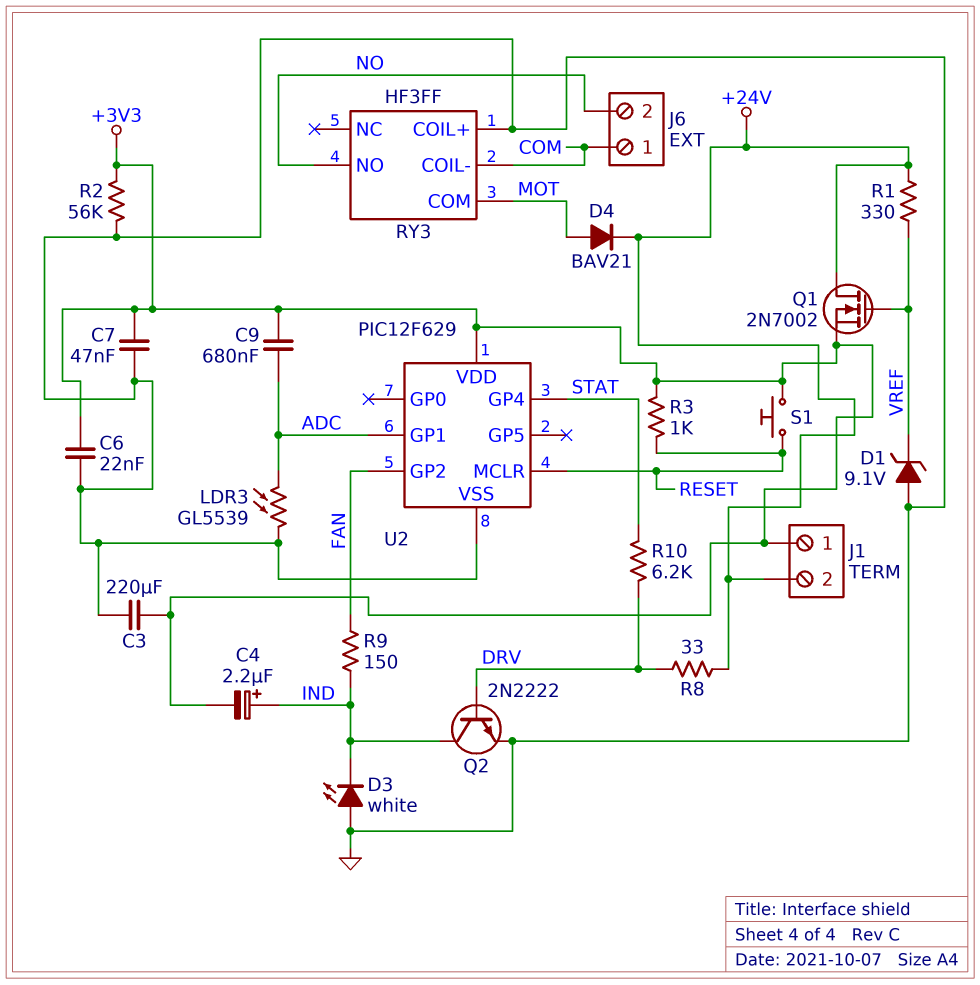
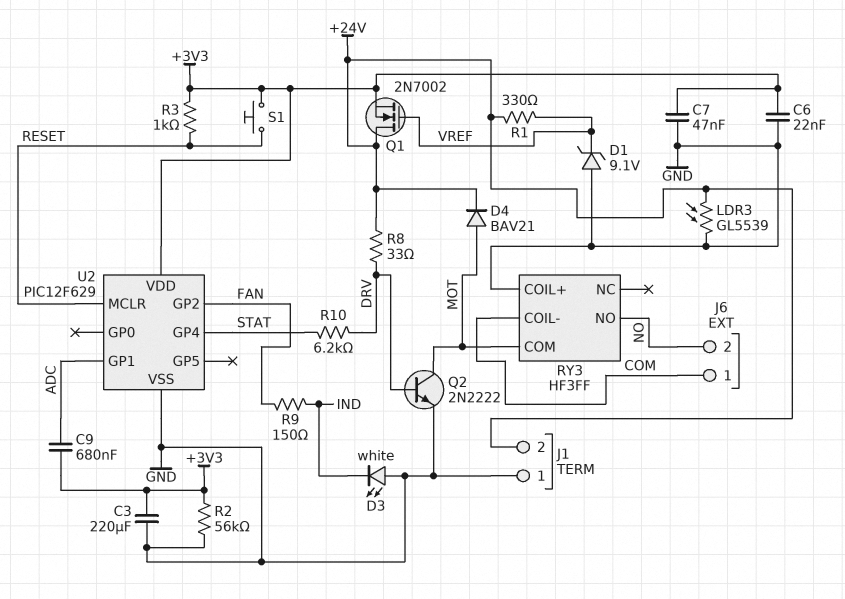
C4: 2.2uF (plus IND, minus +3V3) -> none
J1 pin 1: +3V3 -> GND
LDR3: GL5539 (ADC, GND) -> GL5539 (+24V, GND)
Q2: NPN 2N2222 (B DRV, C IND, E GND) -> NPN 2N2222 (B DRV, C MOT, E GND)

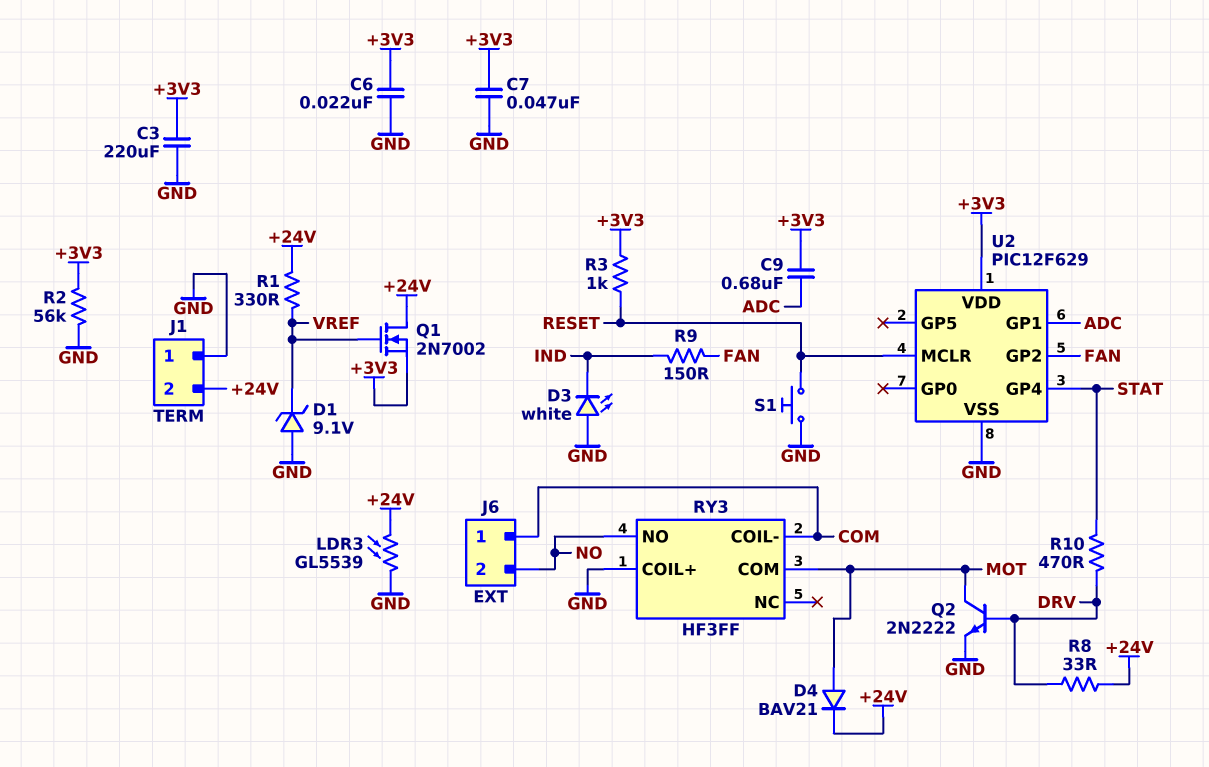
R10: 6.2k (DRV, STAT) -> 470 (DRV, STAT)
S1: button (+3V3, RESET) -> button (GND, RESET)

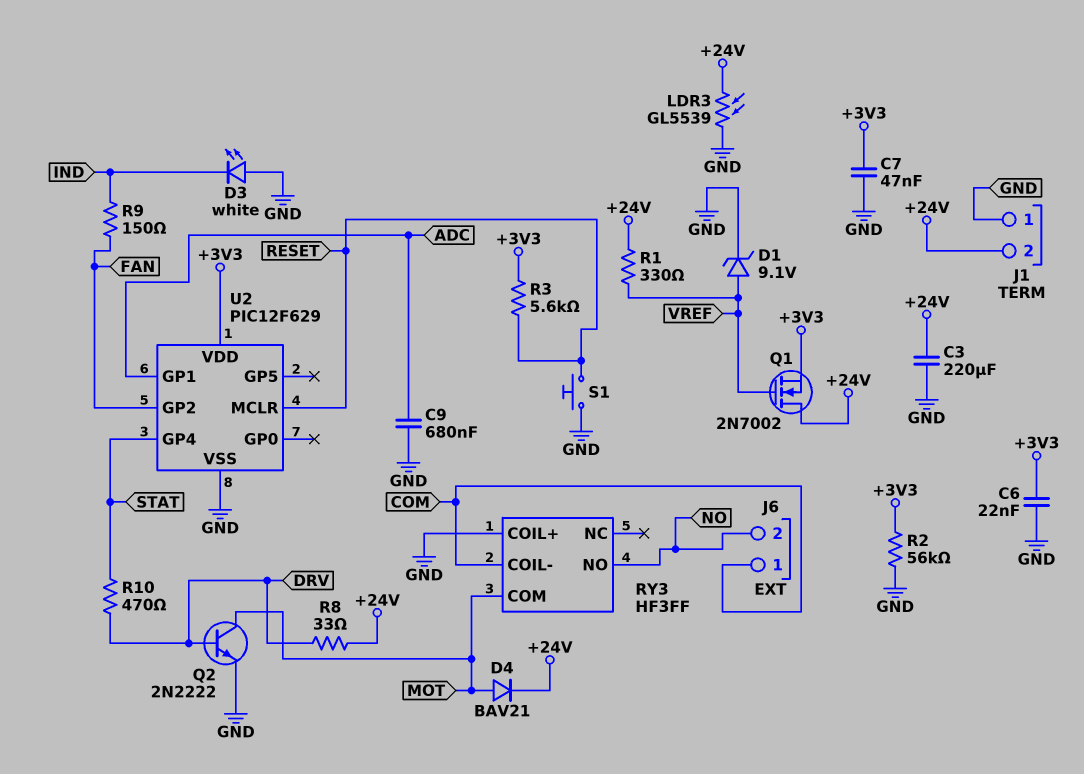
C3: 220uF (+3V3, GND) -> 220uF (+24V, GND)
C9: 680nF (+3V3, ADC) -> 680nF (ADC, GND)
D1: zener 9.1V (A GND, K VREF) -> zener 9.1V (A VREF, K GND)
R3: 1k (+3V3, RESET) -> 5.6k (+3V3, RESET)

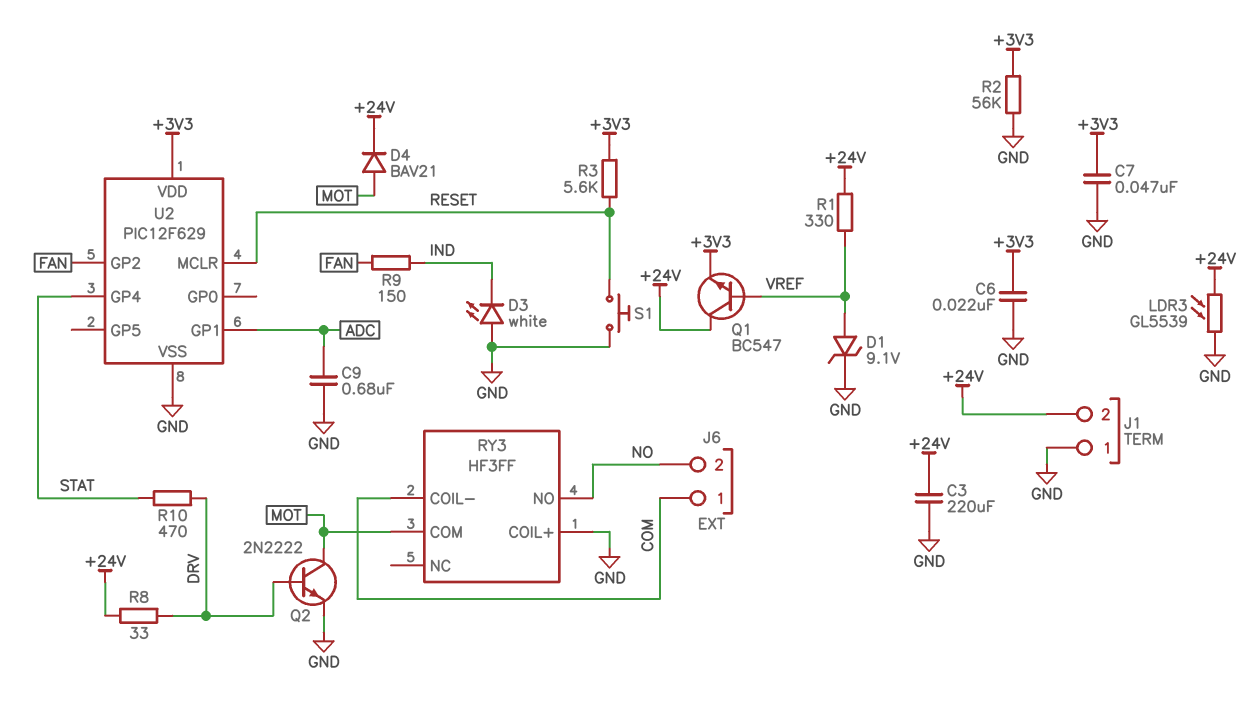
Q1: NMOS 2N7002 (G VREF, D +24V, S +3V3) -> NPN BC547 (B VREF, C +24V, E +3V3)

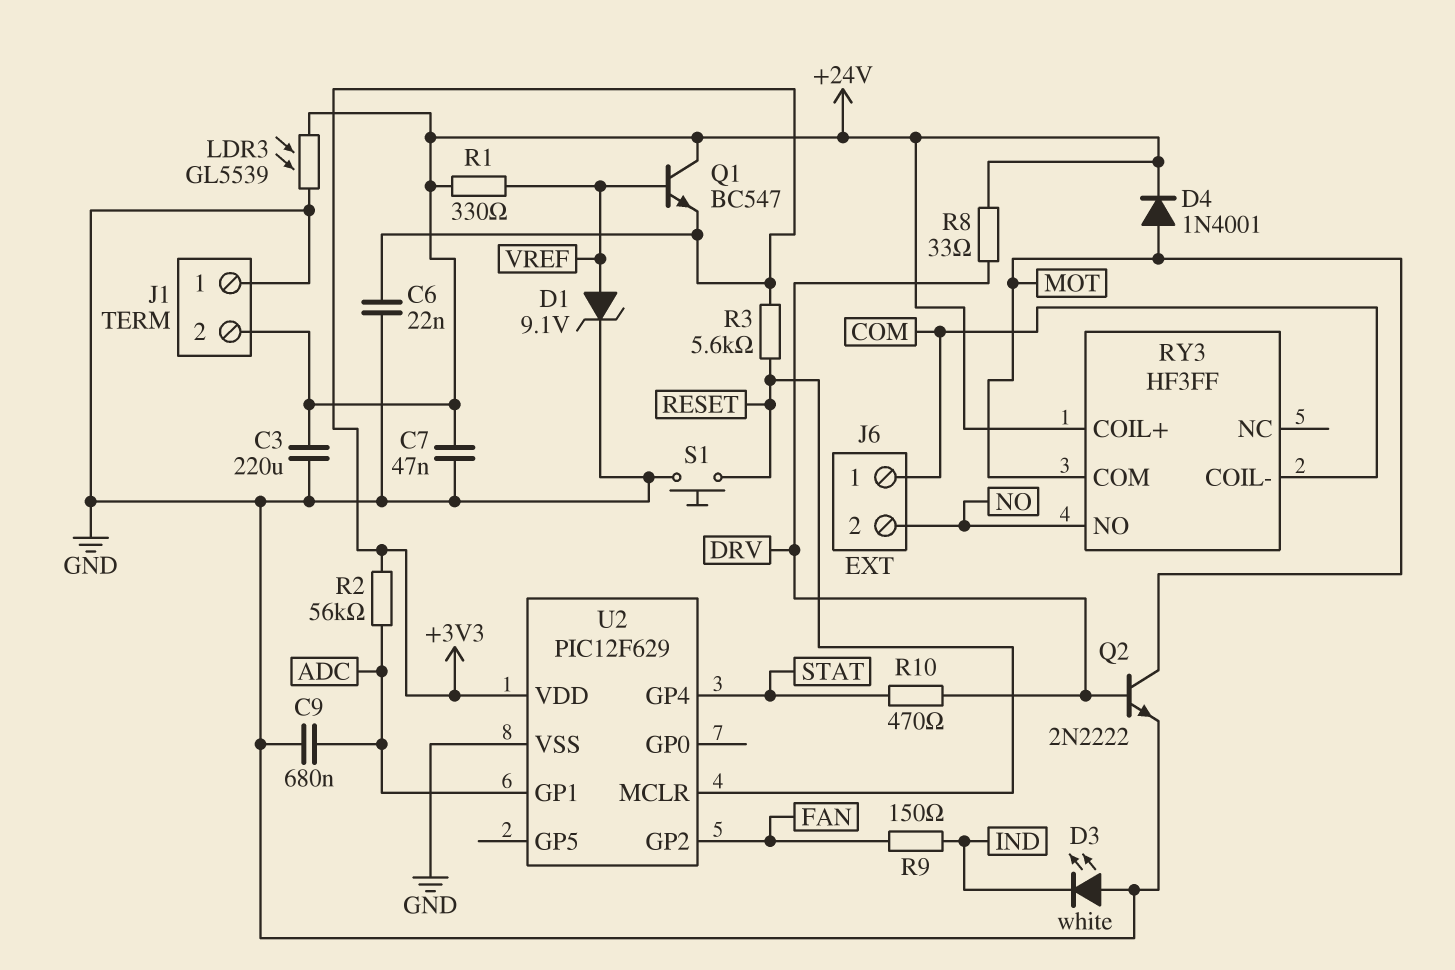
C7: 47nF (+3V3, GND) -> 47nF (+24V, GND)
D4: diode BAV21 (A MOT, K +24V) -> diode 1N4001 (A MOT, K +24V)
R2: 56k (+3V3, GND) -> 56k (+3V3, ADC)
RY3 pin COIL+: GND -> +24V

